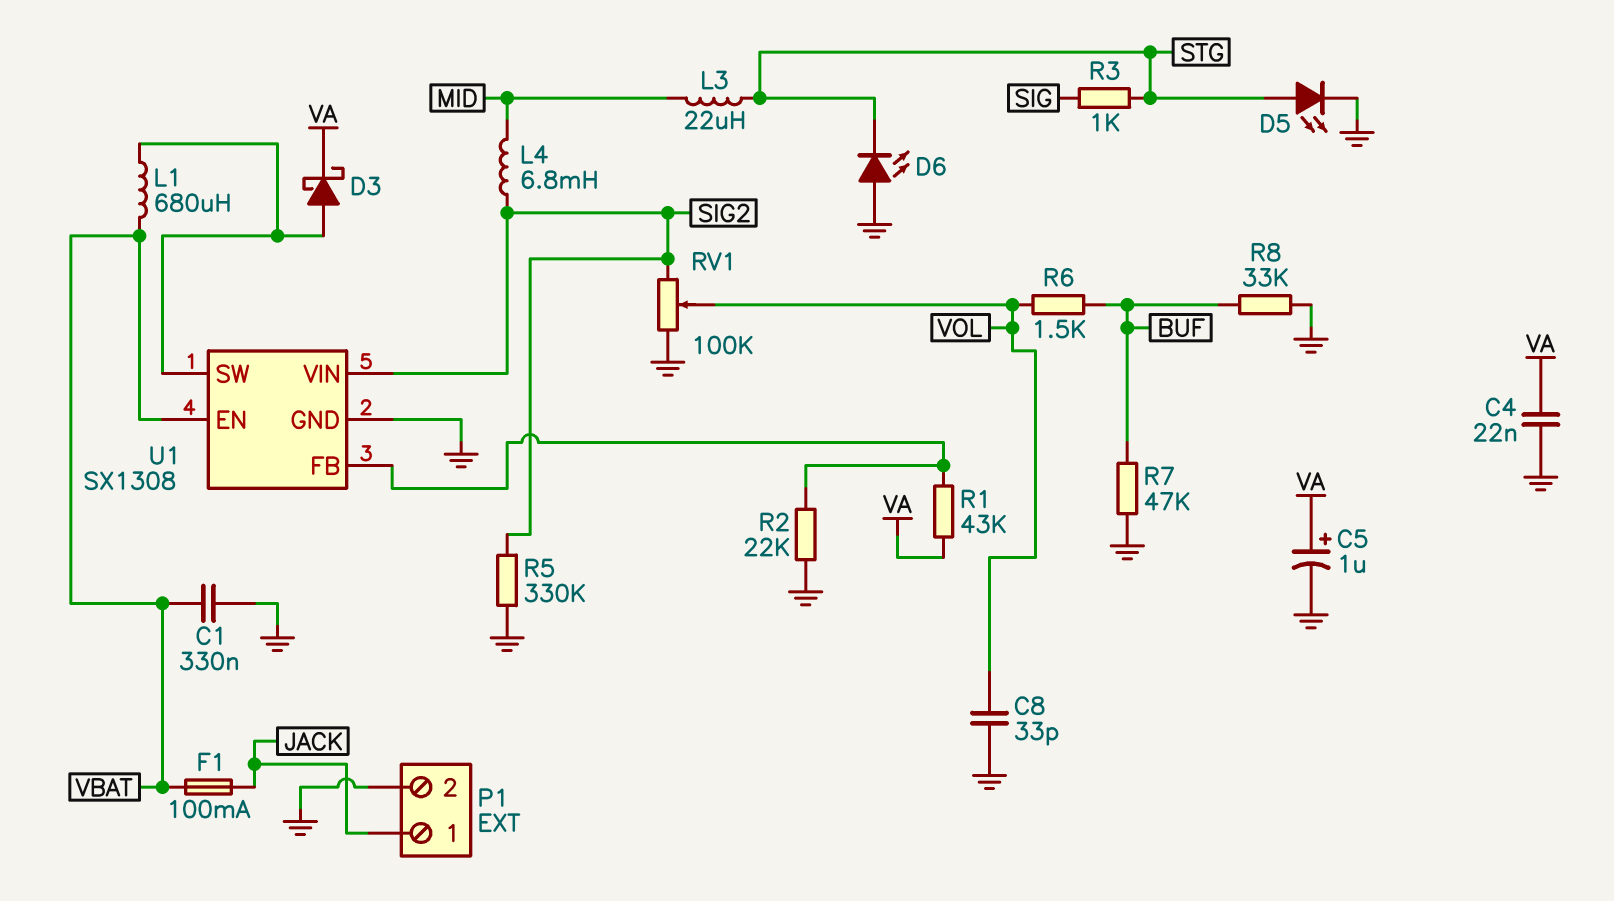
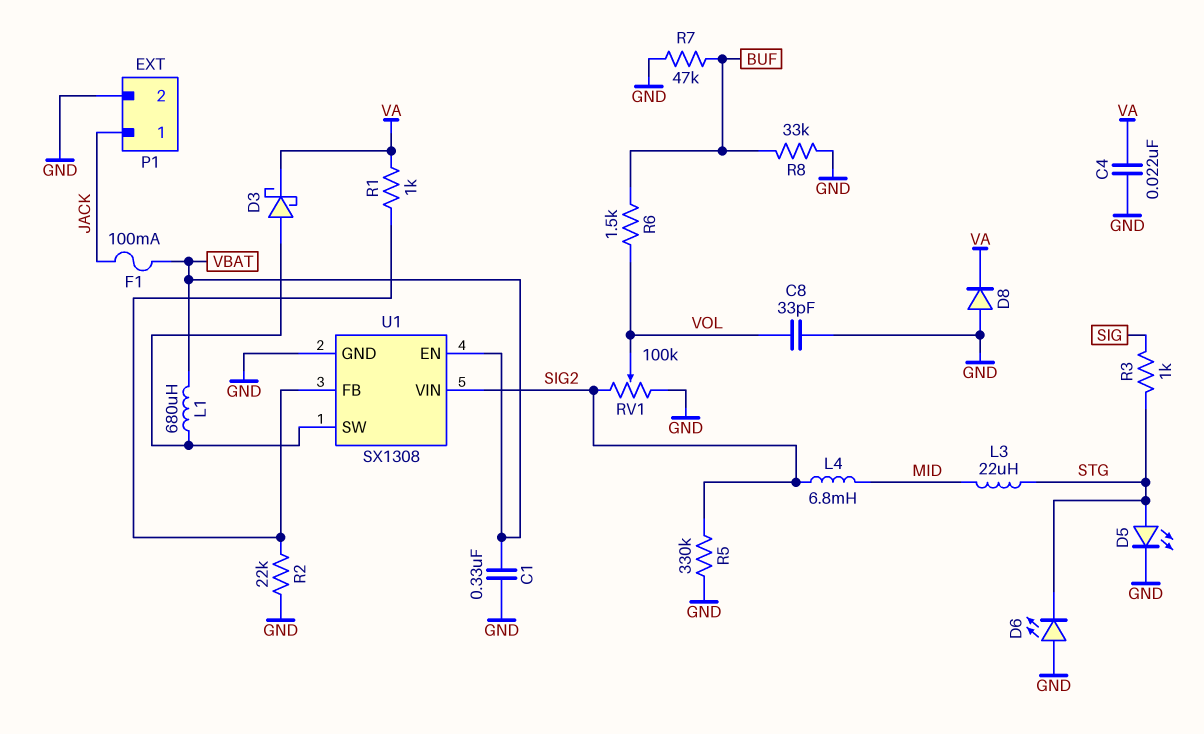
C5: 1uF (plus VA, minus GND) -> none
D8: none -> diode (A GND, K VA)
R1: 43k (U1/FB, VA) -> 1k (U1/FB, VA)

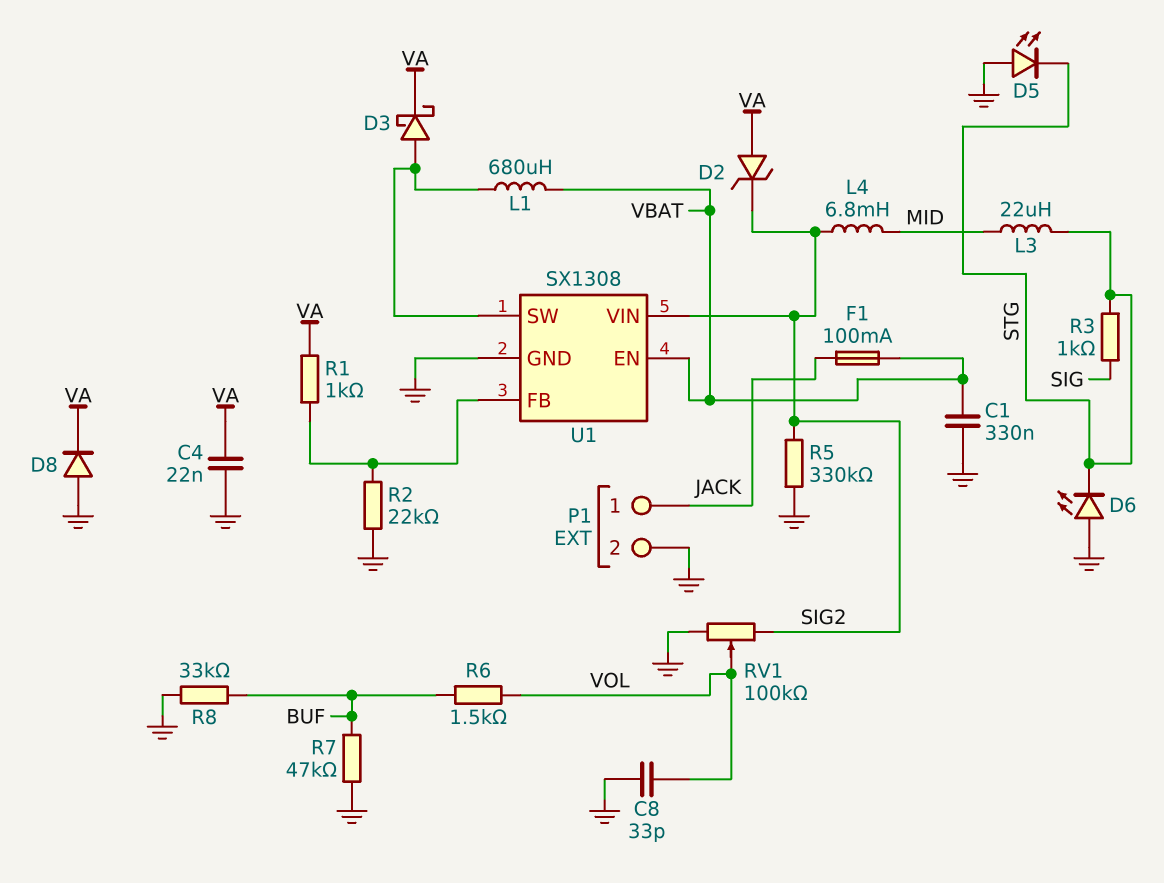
D2: none -> zener (A VA, K SIG2)
D5: LED (A STG, K GND) -> LED (A GND, K STG)

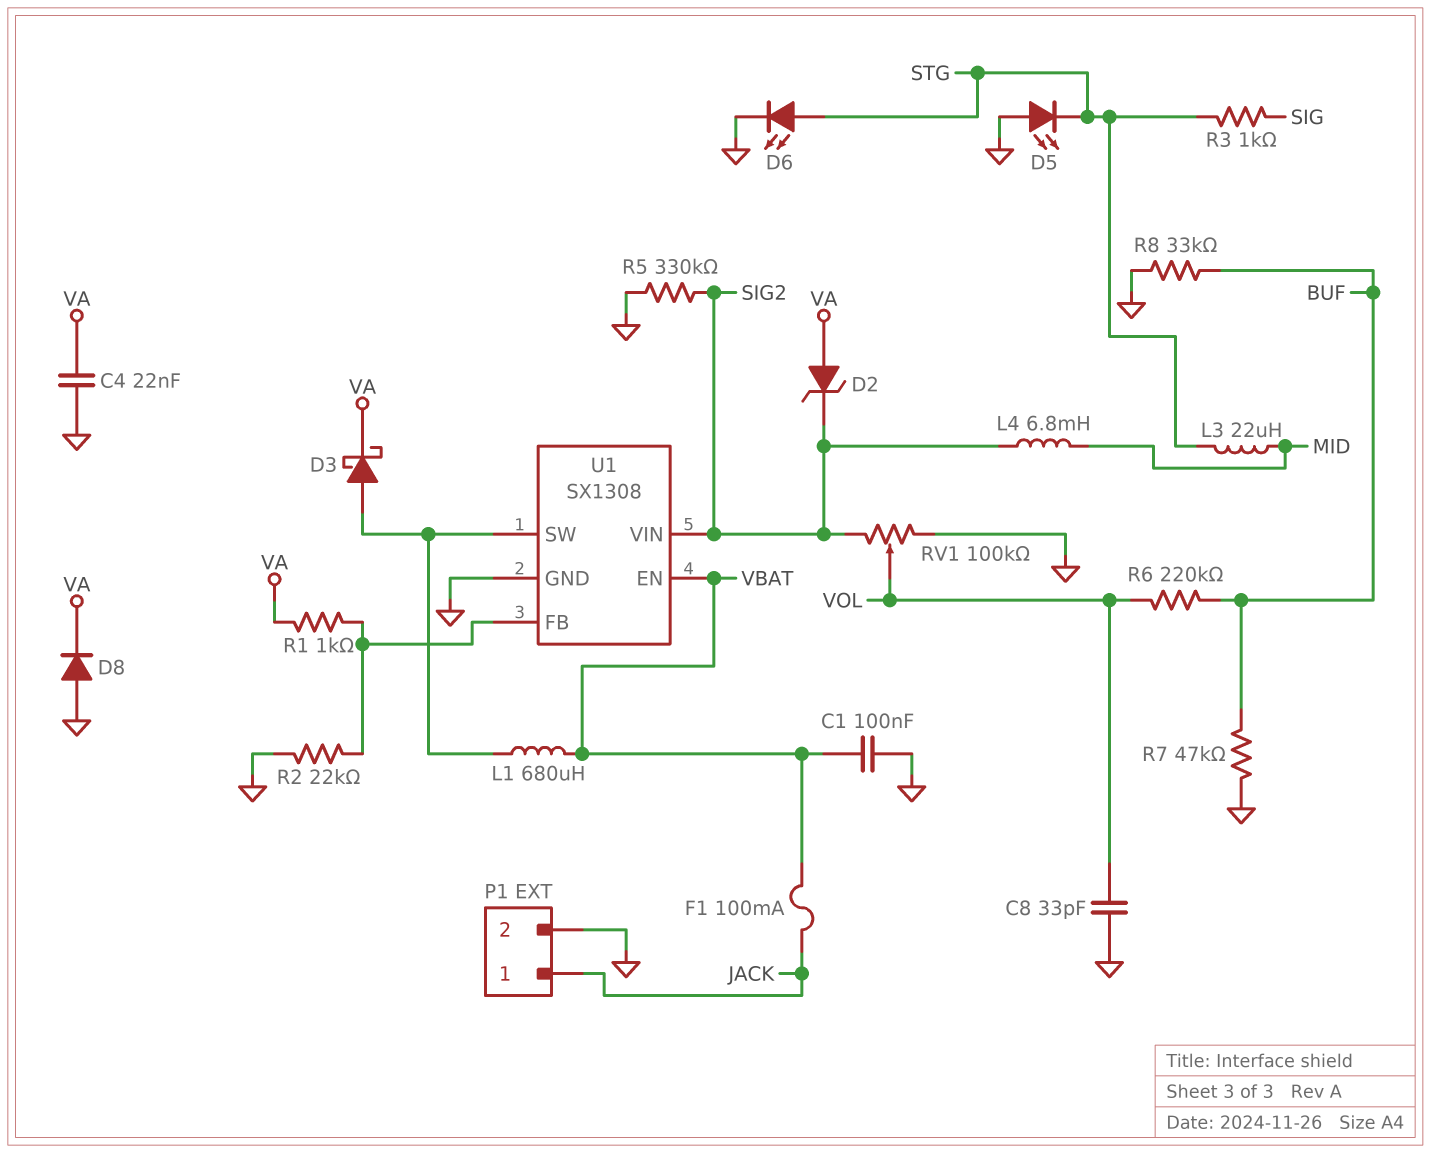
C1: 330nF (GND, VBAT) -> 100nF (GND, VBAT)
D6: LED (A GND, K STG) -> LED (A STG, K GND)
R6: 1.5k (BUF, VOL) -> 220k (BUF, VOL)

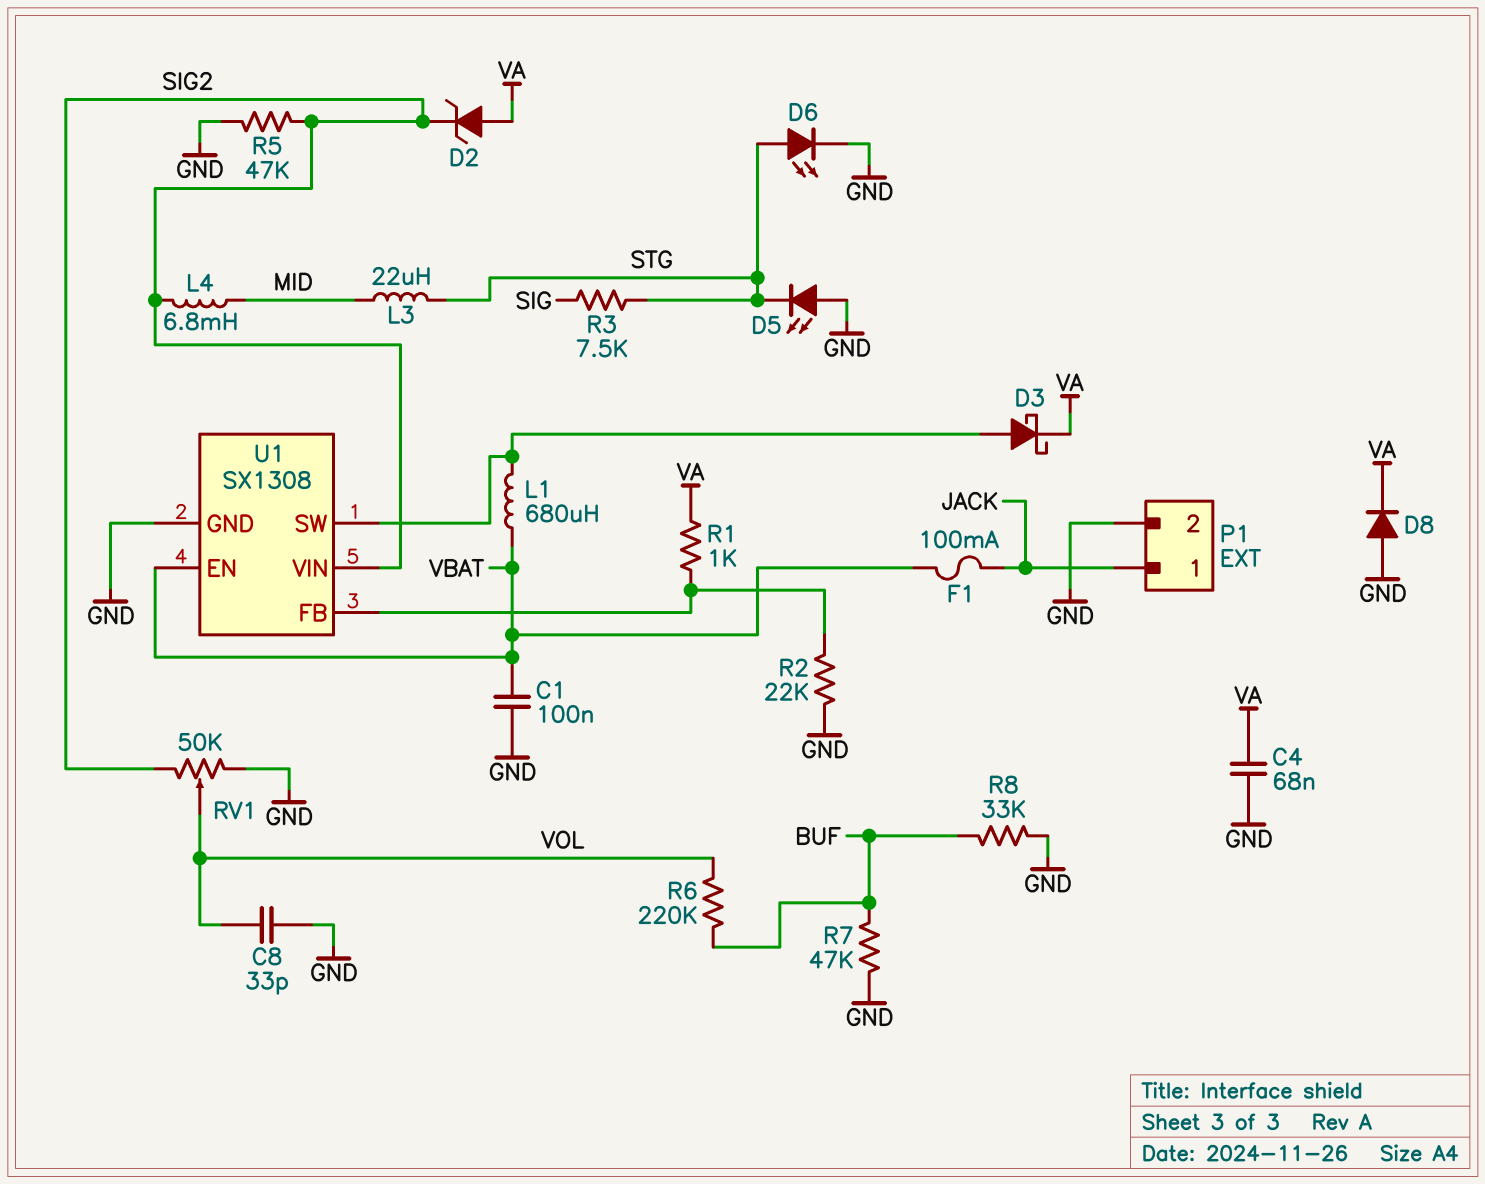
C4: 22nF (GND, VA) -> 68nF (GND, VA)
R3: 1k (SIG, STG) -> 7.5k (SIG, STG)
R5: 330k (GND, SIG2) -> 47k (GND, SIG2)
RV1: 100k (GND, SIG2, wiper VOL) -> 50k (GND, SIG2, wiper VOL)

